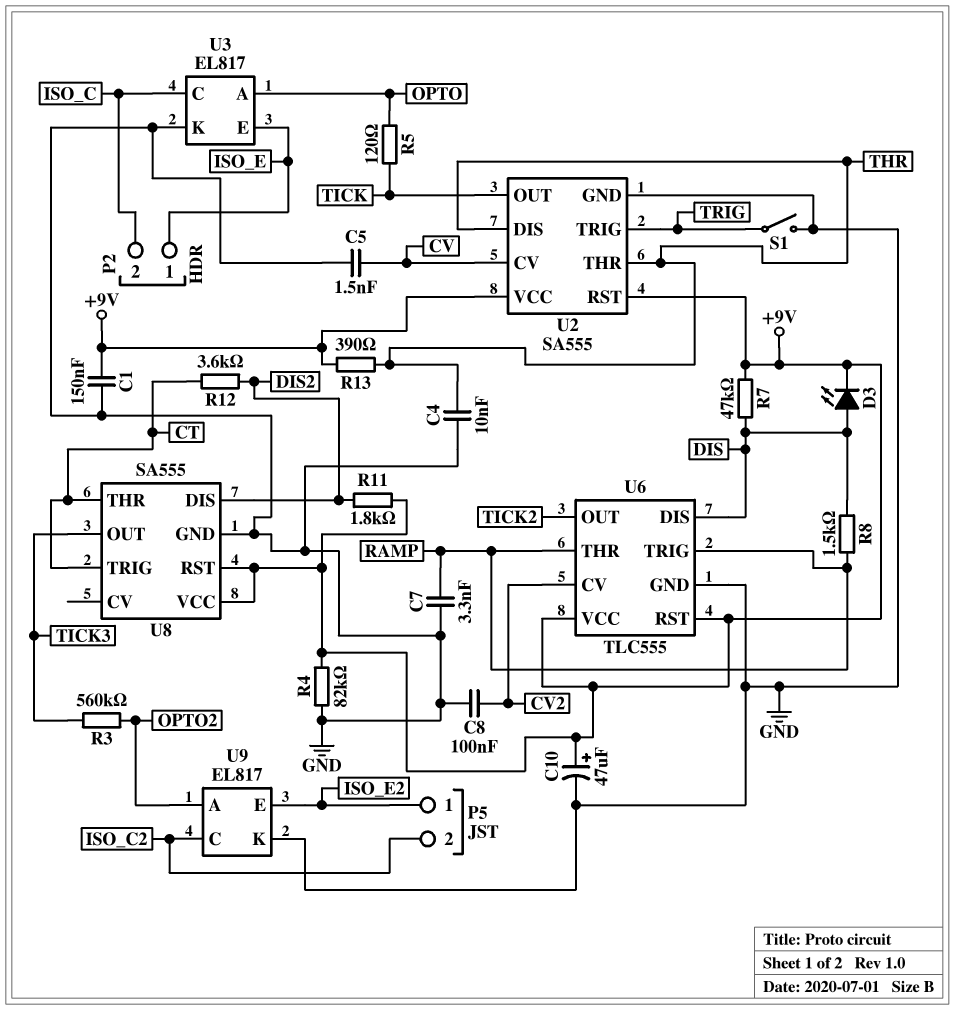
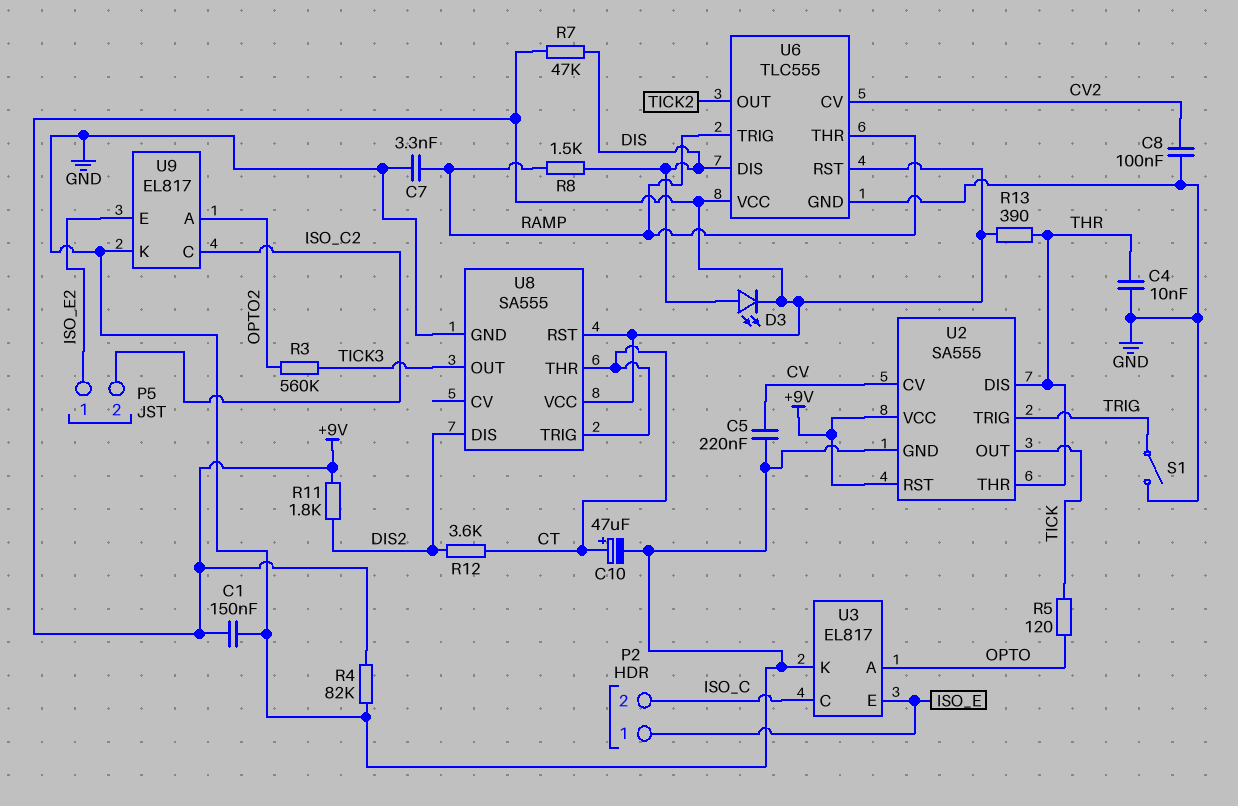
C5: 1.5nF (CV, GND) -> 220nF (CV, GND)
C10: 47uF (plus +9V, minus GND) -> 47uF (plus CT, minus GND)

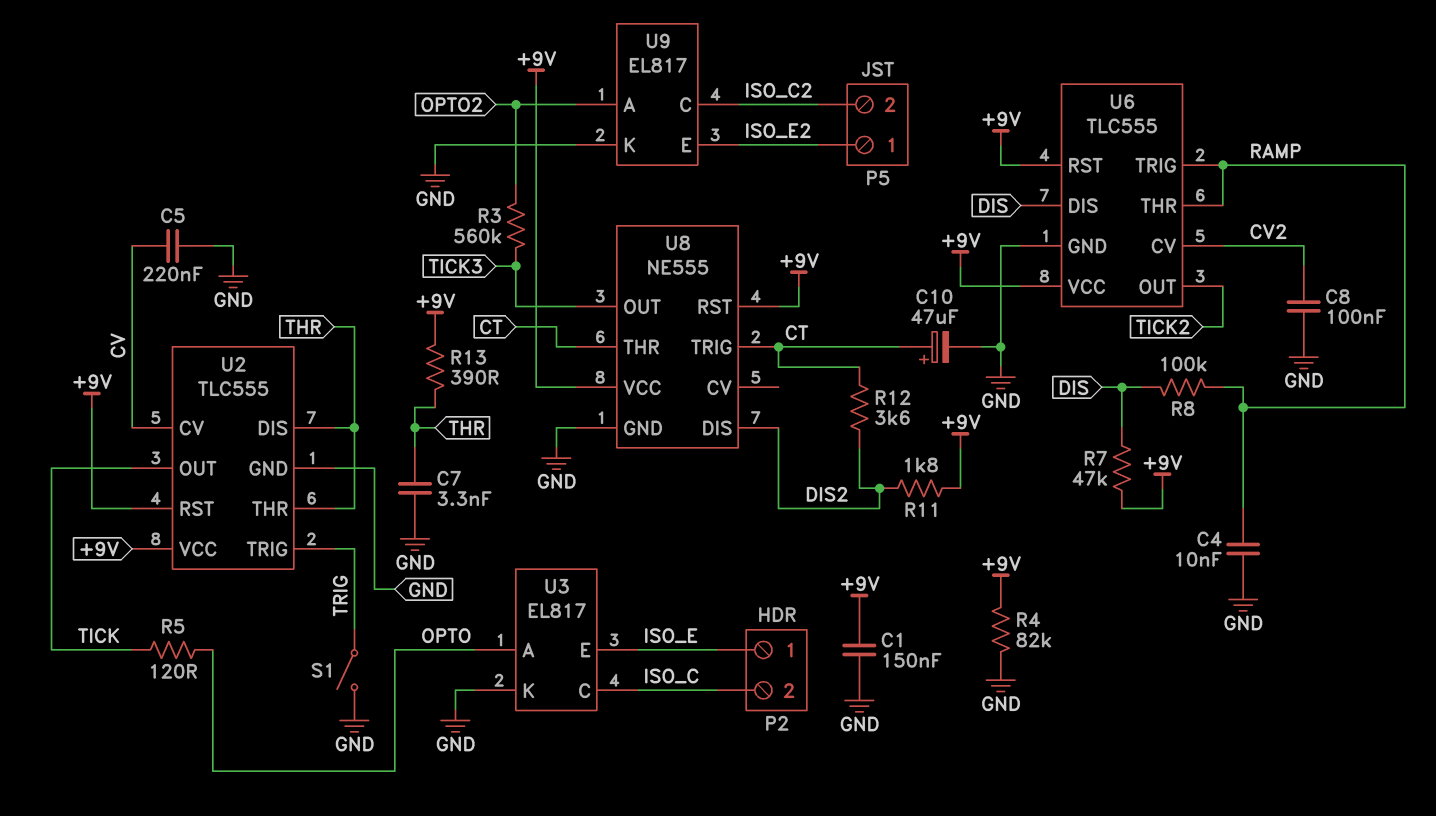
C4: 10nF (GND, THR) -> 10nF (GND, RAMP)
C7: 3.3nF (GND, RAMP) -> 3.3nF (GND, THR)
D3: LED (A DIS, K +9V) -> none
R8: 1.5k (DIS, RAMP) -> 100k (DIS, RAMP)
U2: SA555 -> TLC555
U8: SA555 -> NE555

